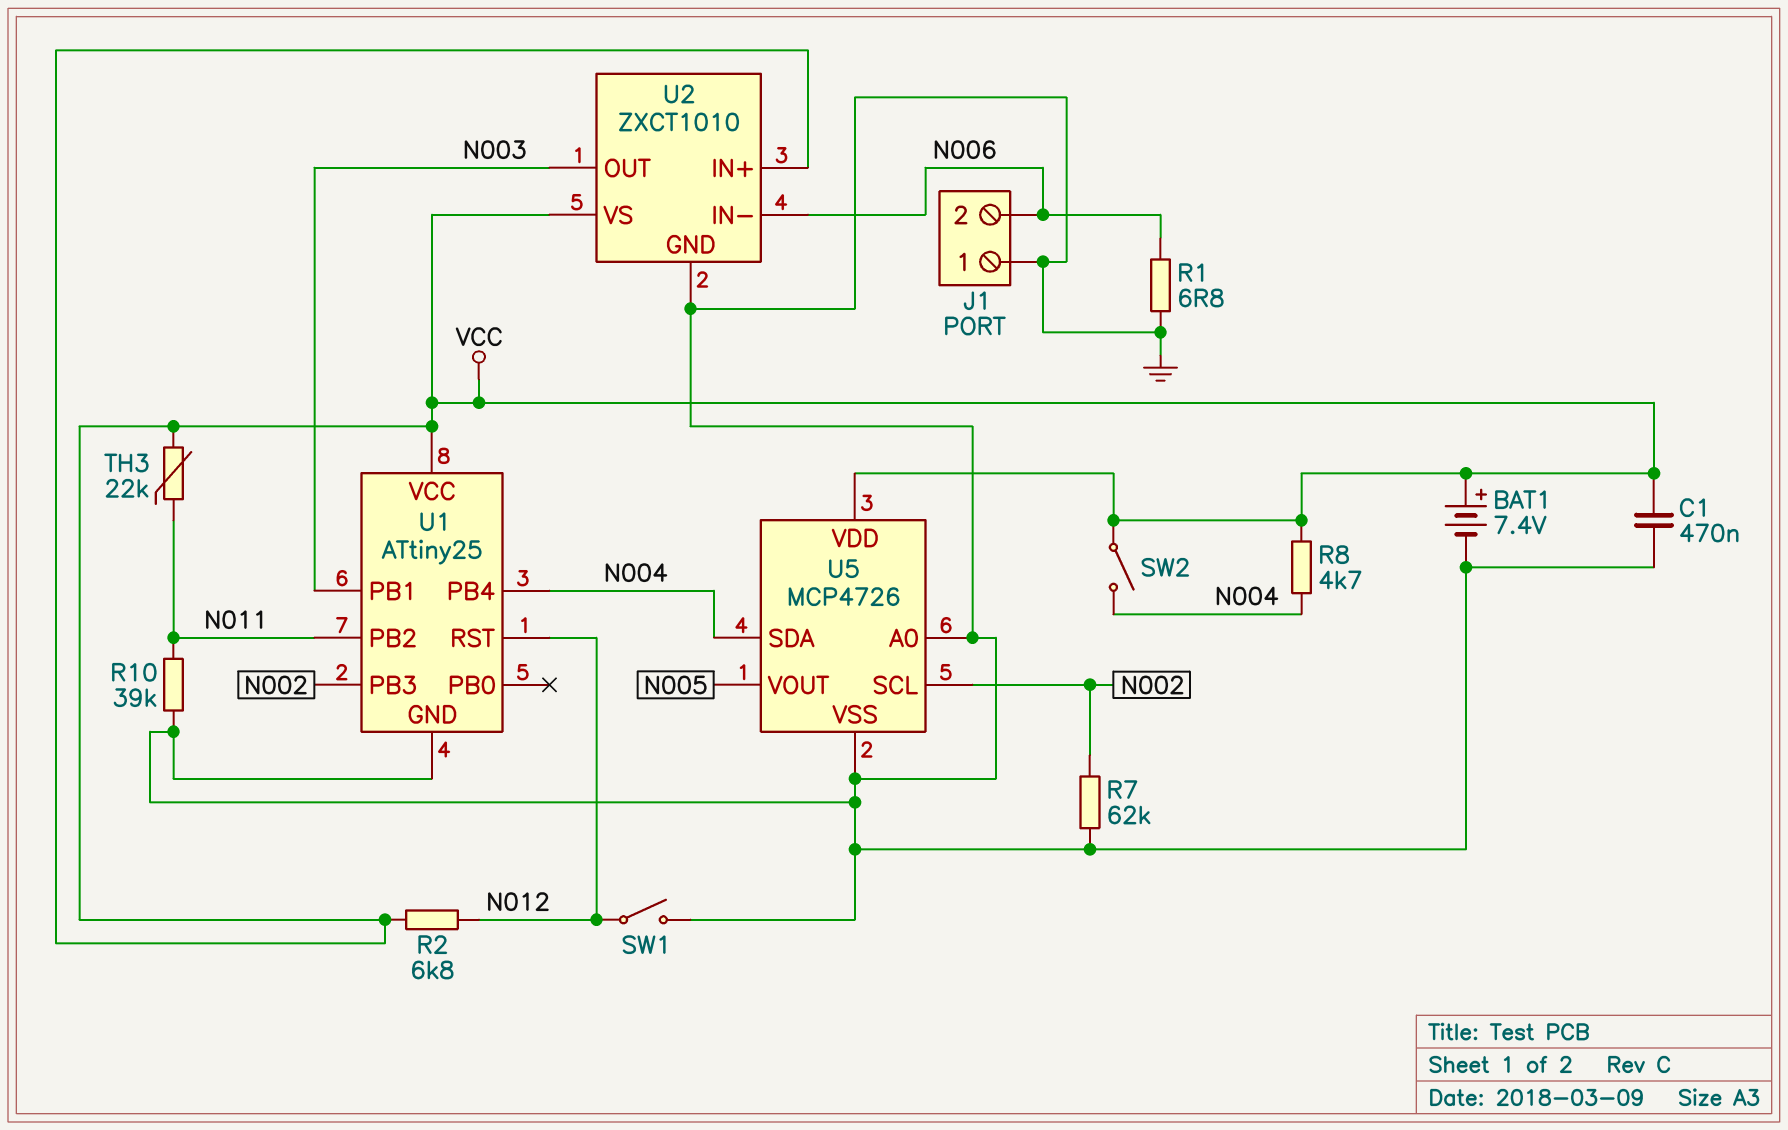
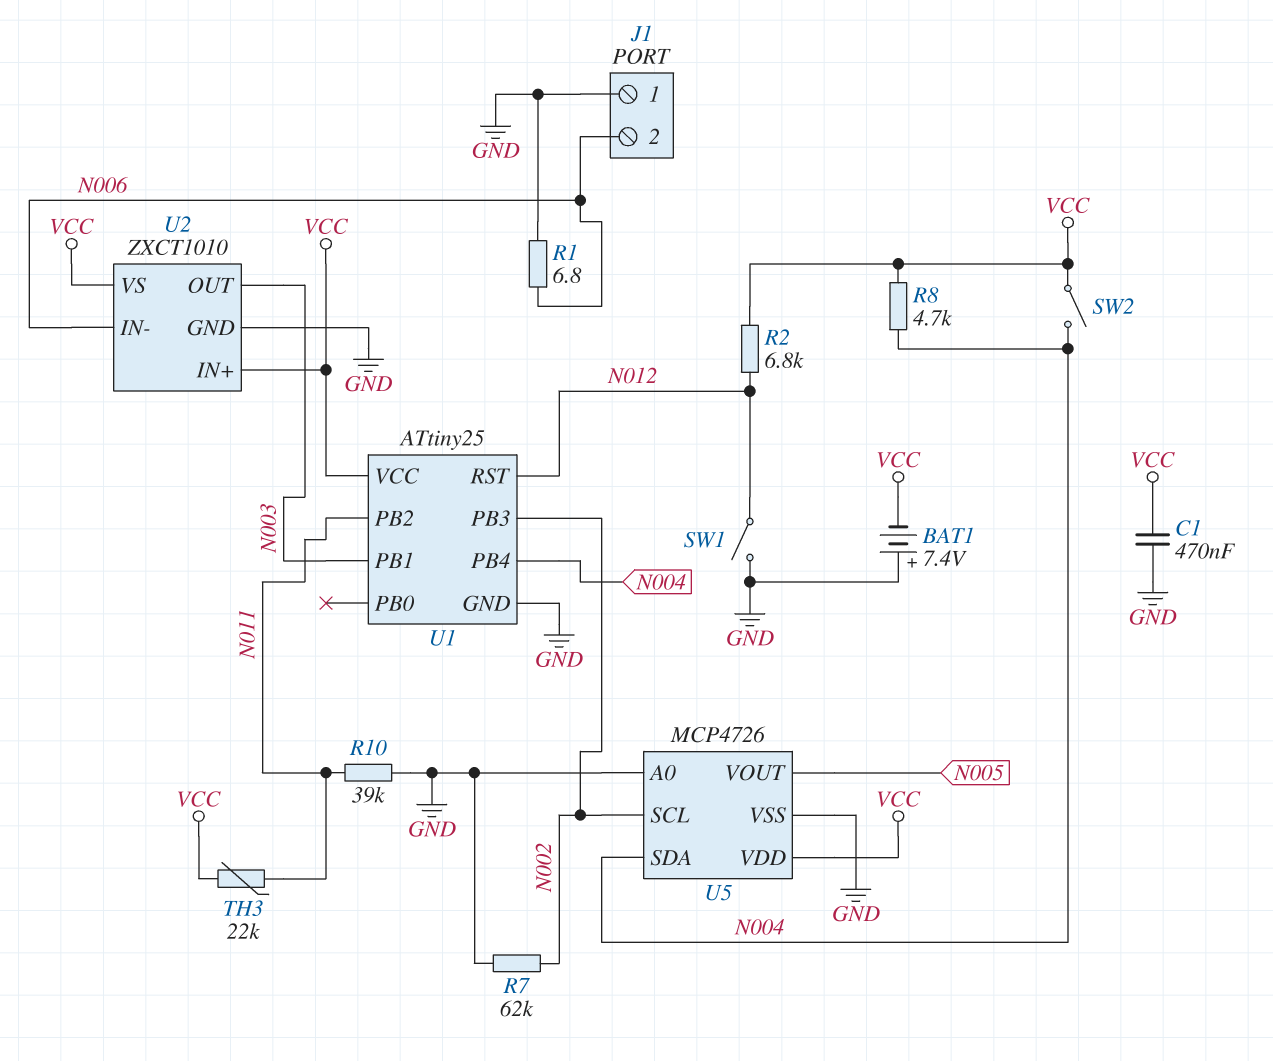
BAT1: 7.4V (plus VCC, minus GND) -> 7.4V (plus GND, minus VCC)

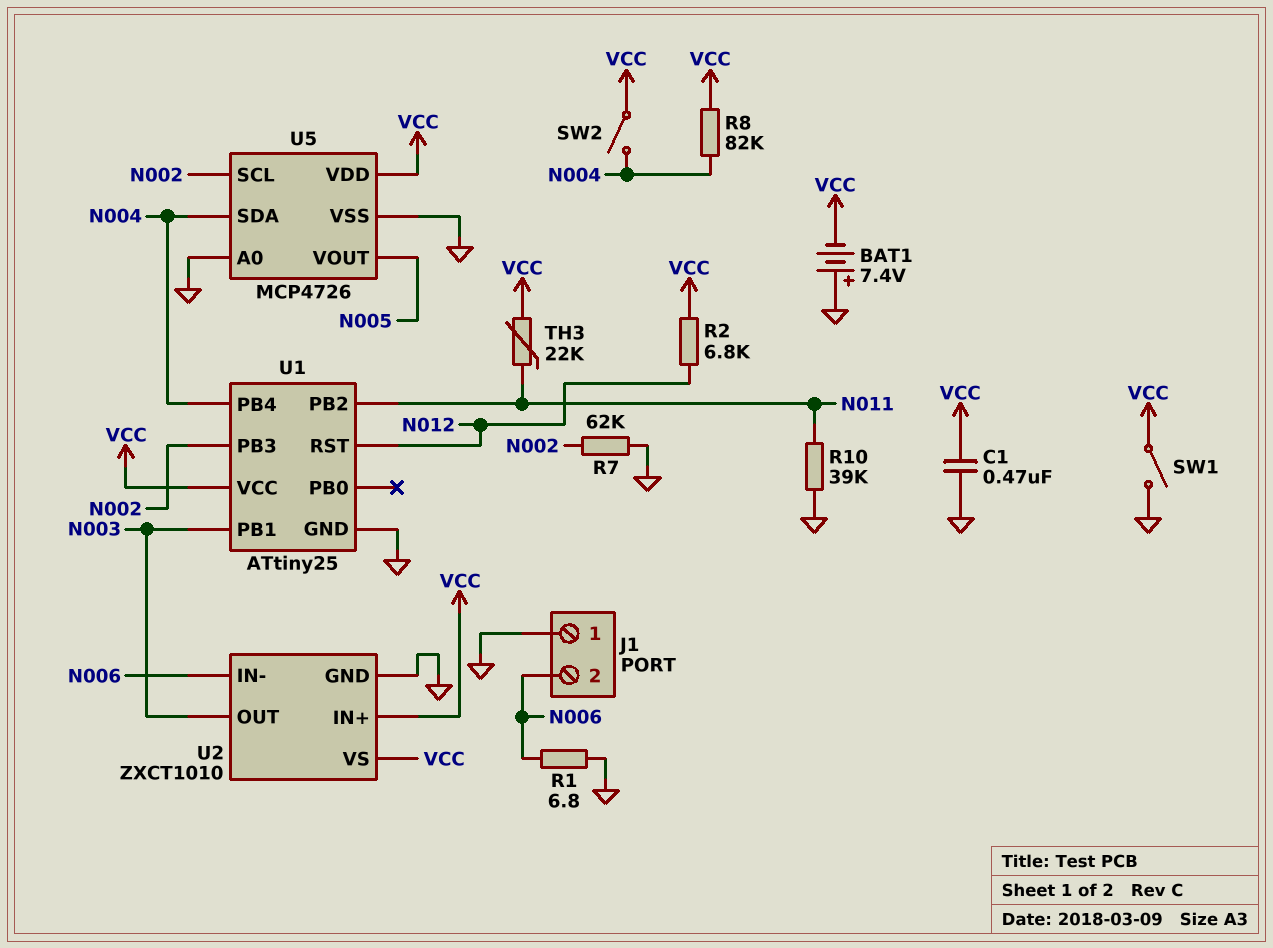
R8: 4.7k (N004, VCC) -> 82k (N004, VCC)
SW1: switch (GND, N012) -> switch (GND, VCC)

